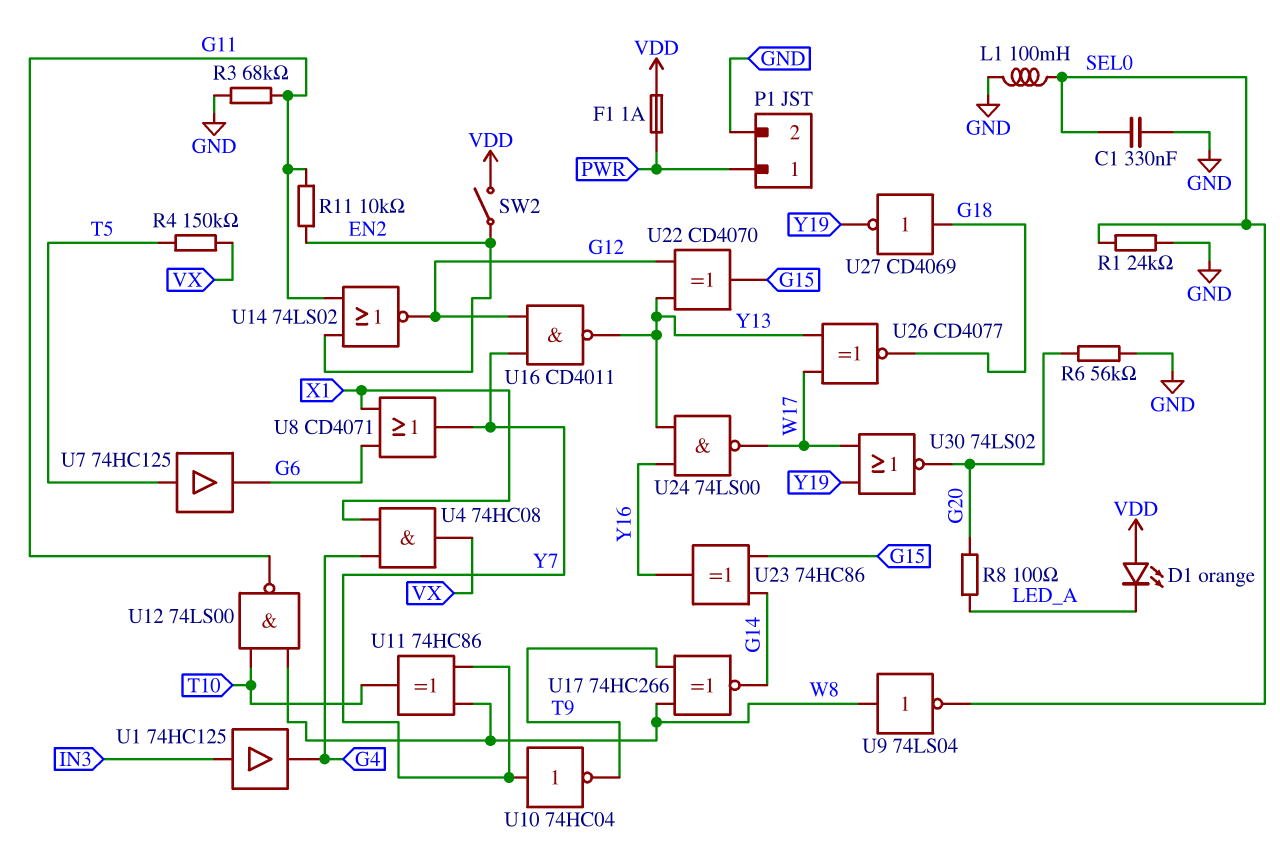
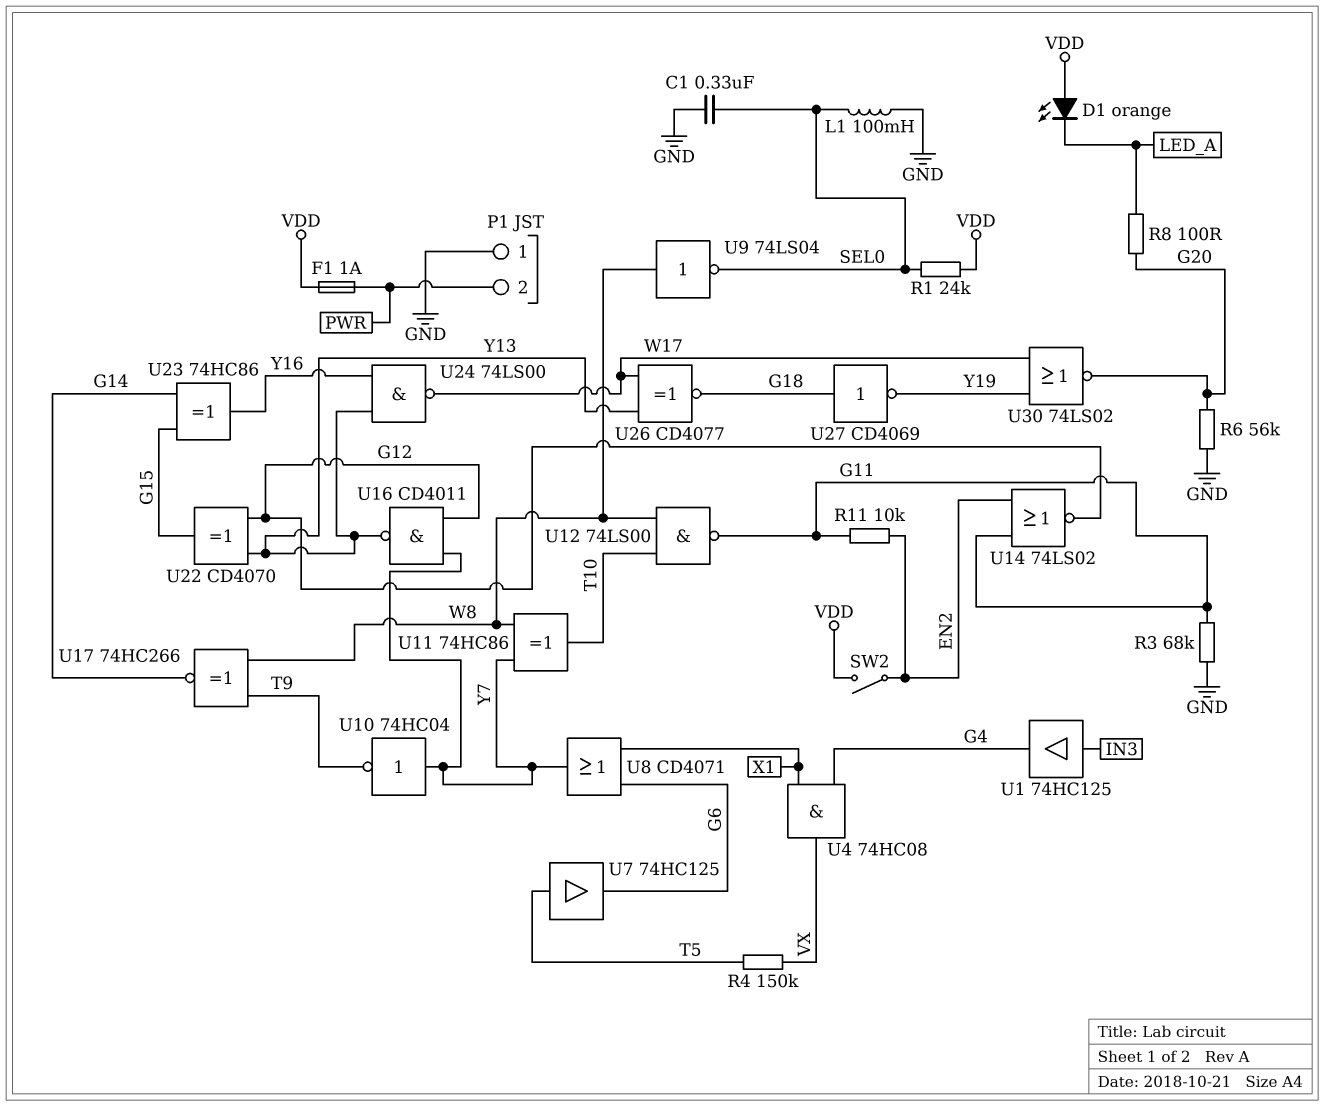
P1 pin 1: PWR -> GND
P1 pin 2: GND -> PWR
R1: 24k (GND, SEL0) -> 24k (SEL0, VDD)

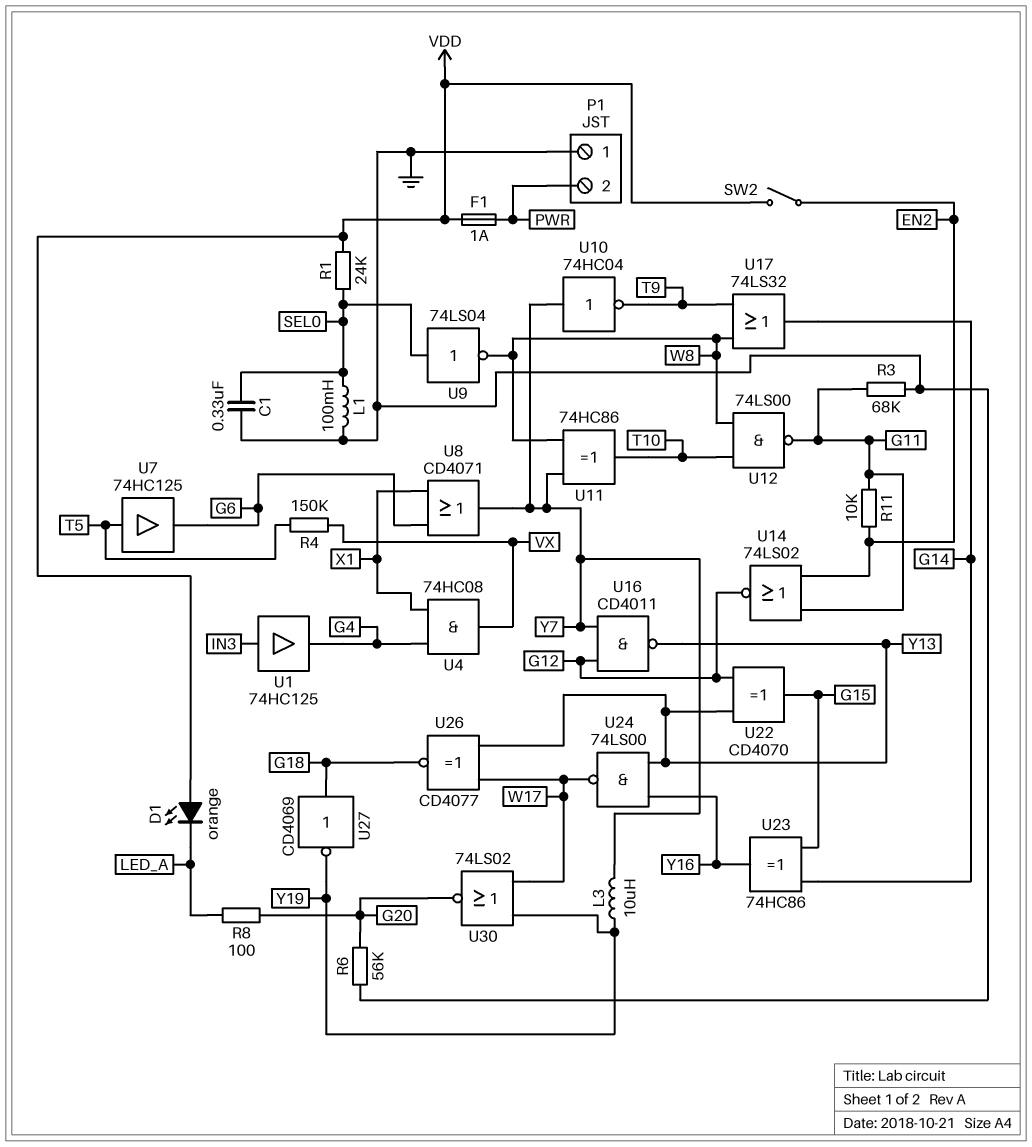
L3: none -> 10uH (Y7, Y19)
U9: NOT 74LS04 (in W8, out SEL0) -> NOT 74LS04 (in SEL0, out W8)
U17: XNOR 74HC266 (in T9, in W8, out G14) -> OR 74LS32 (in T9, in W8, out G14)

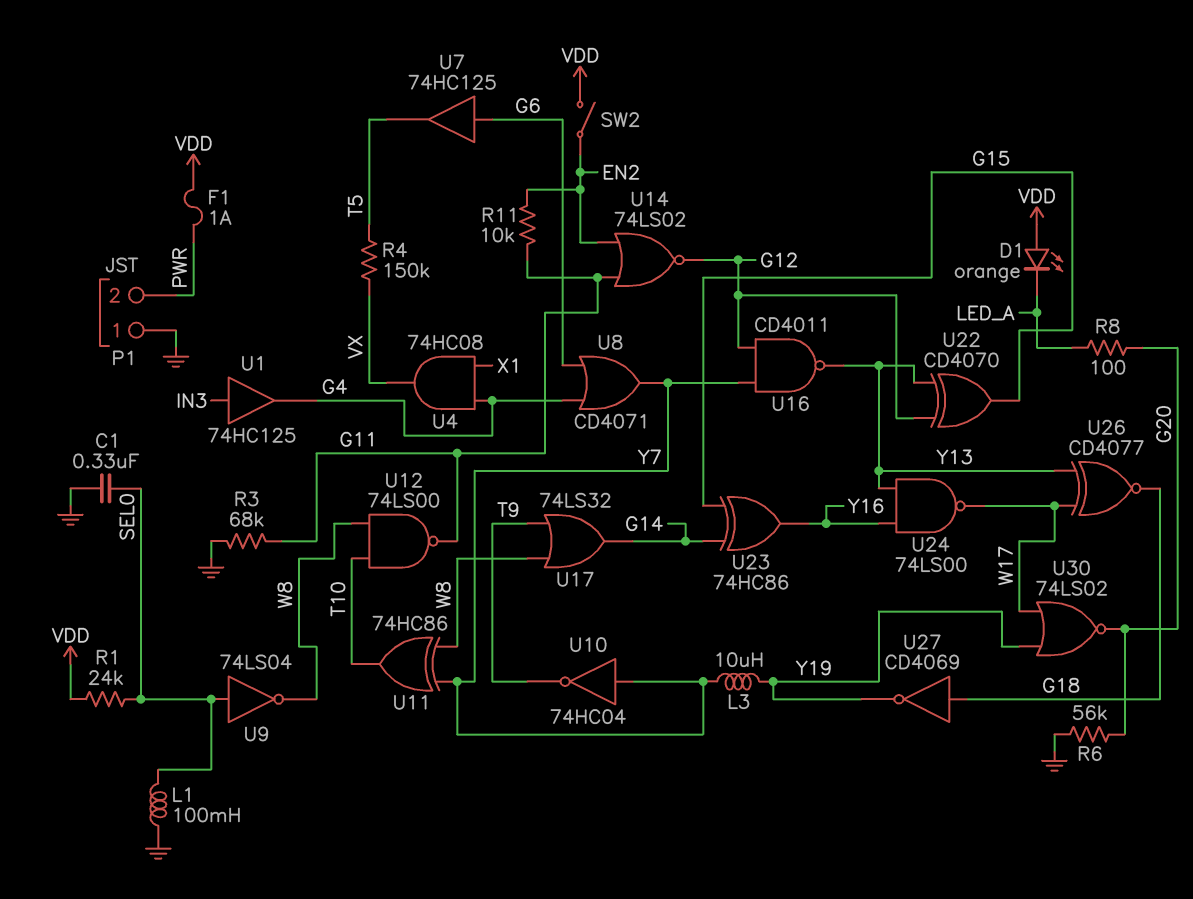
U7: buffer 74HC125 (in T5, out G6) -> buffer 74HC125 (in G6, out T5)
U8: OR CD4071 (in G6, in X1, out Y7) -> OR CD4071 (in G4, in G6, out Y7)

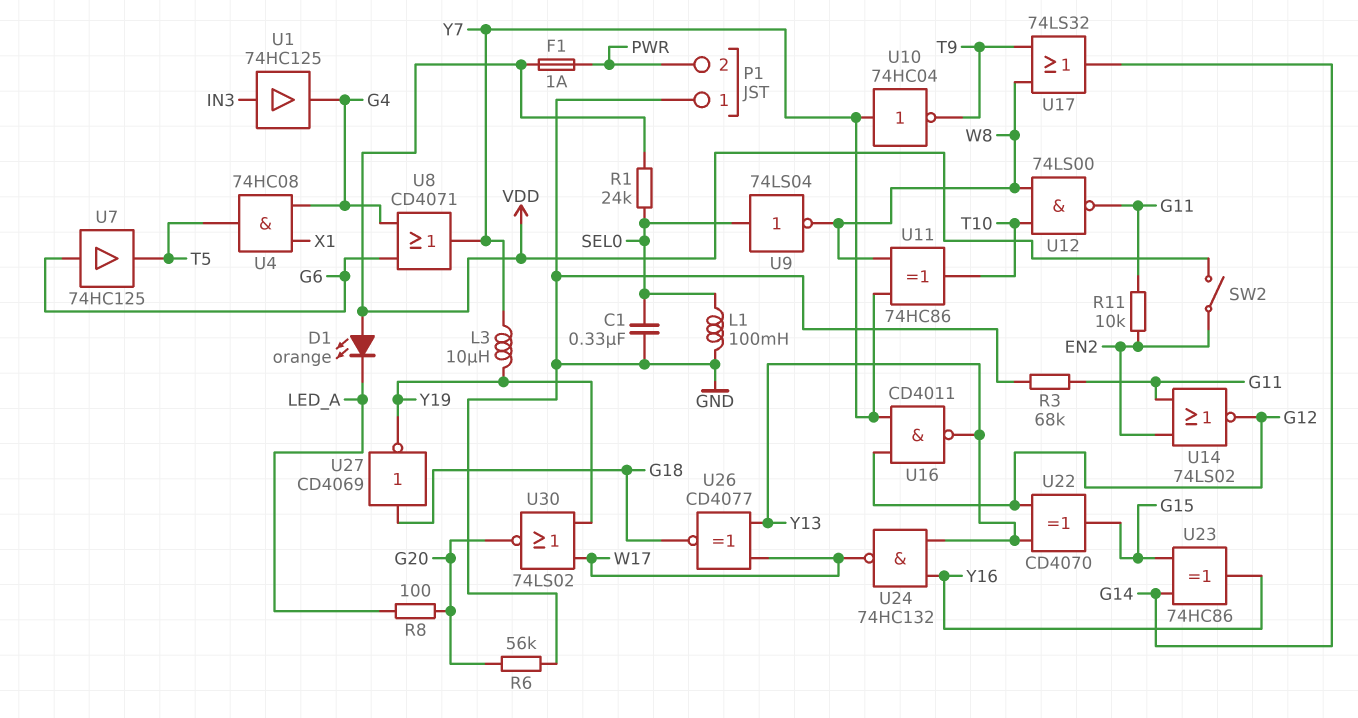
R4: 150k (T5, VX) -> none
U4: AND 74HC08 (in G4, in X1, out VX) -> AND 74HC08 (in G4, in X1, out T5)
U24: NAND 74LS00 (in Y13, in Y16, out W17) -> NAND 74HC132 (in Y13, in Y16, out W17)

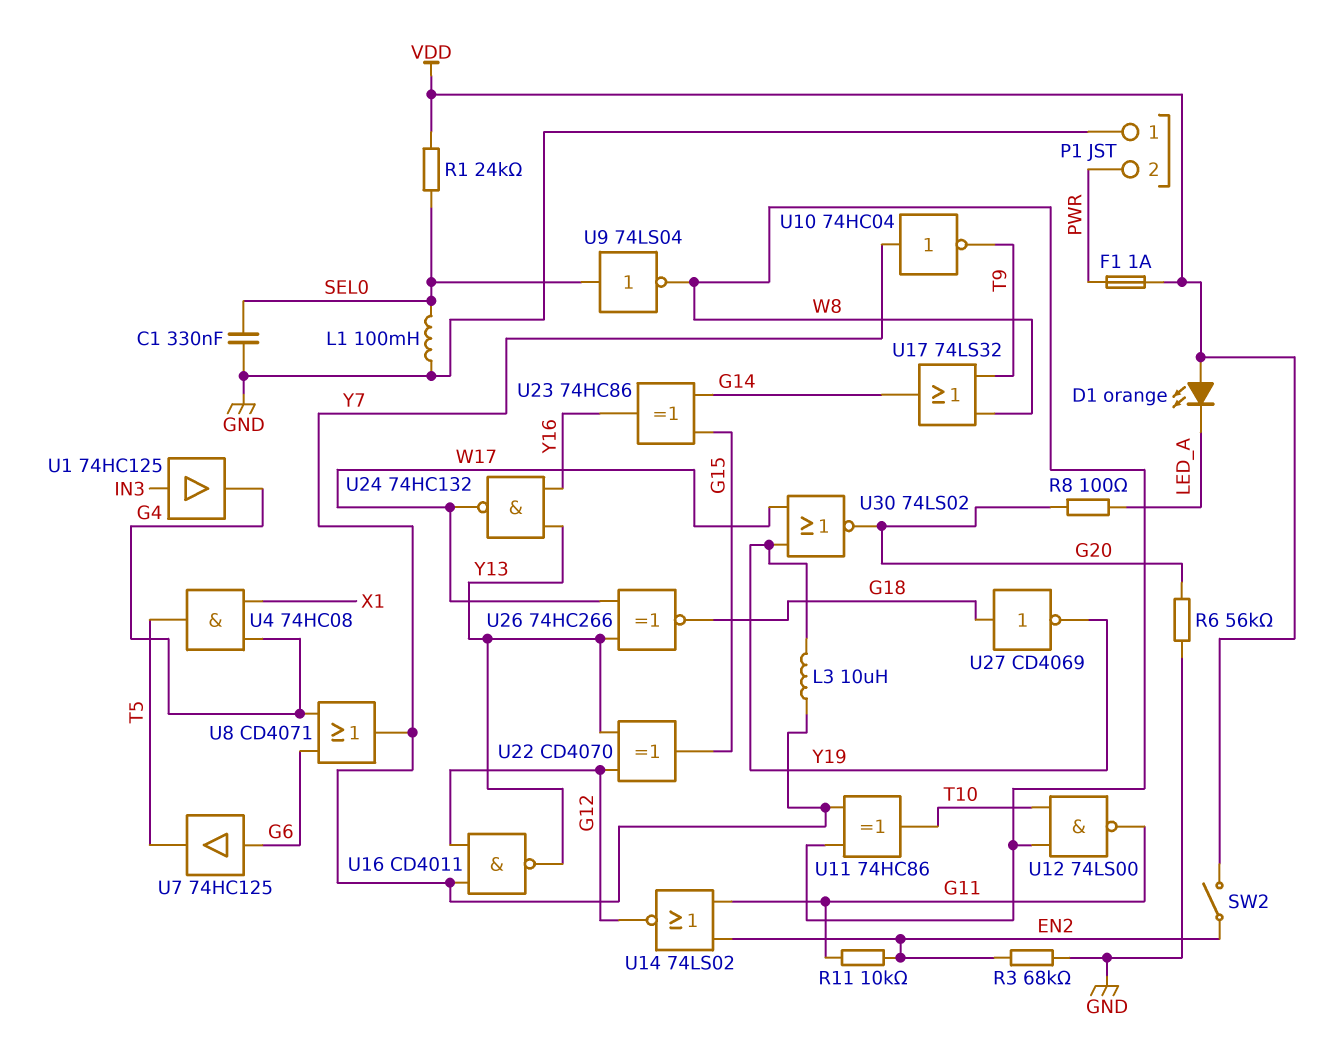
R3: 68k (G11, GND) -> 68k (EN2, GND)
U26: XNOR CD4077 (in W17, in Y13, out G18) -> XNOR 74HC266 (in W17, in Y13, out G18)

